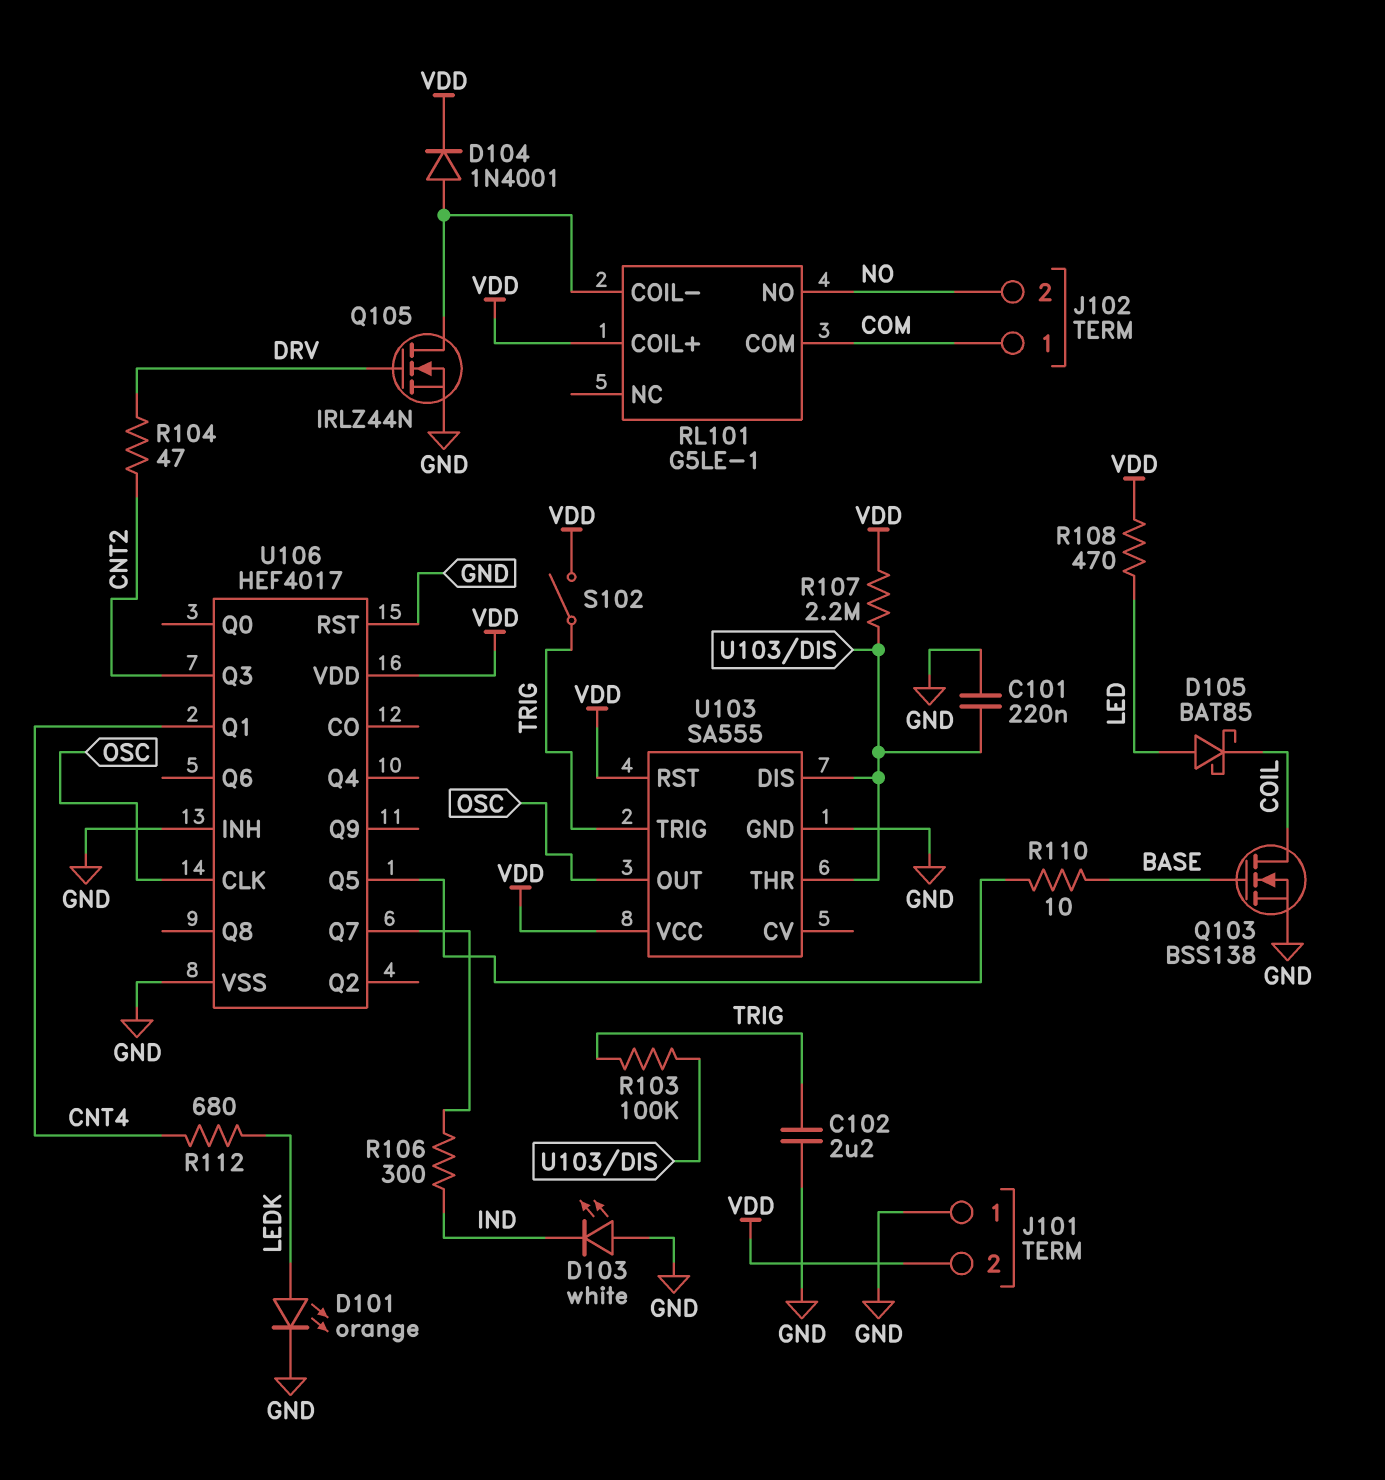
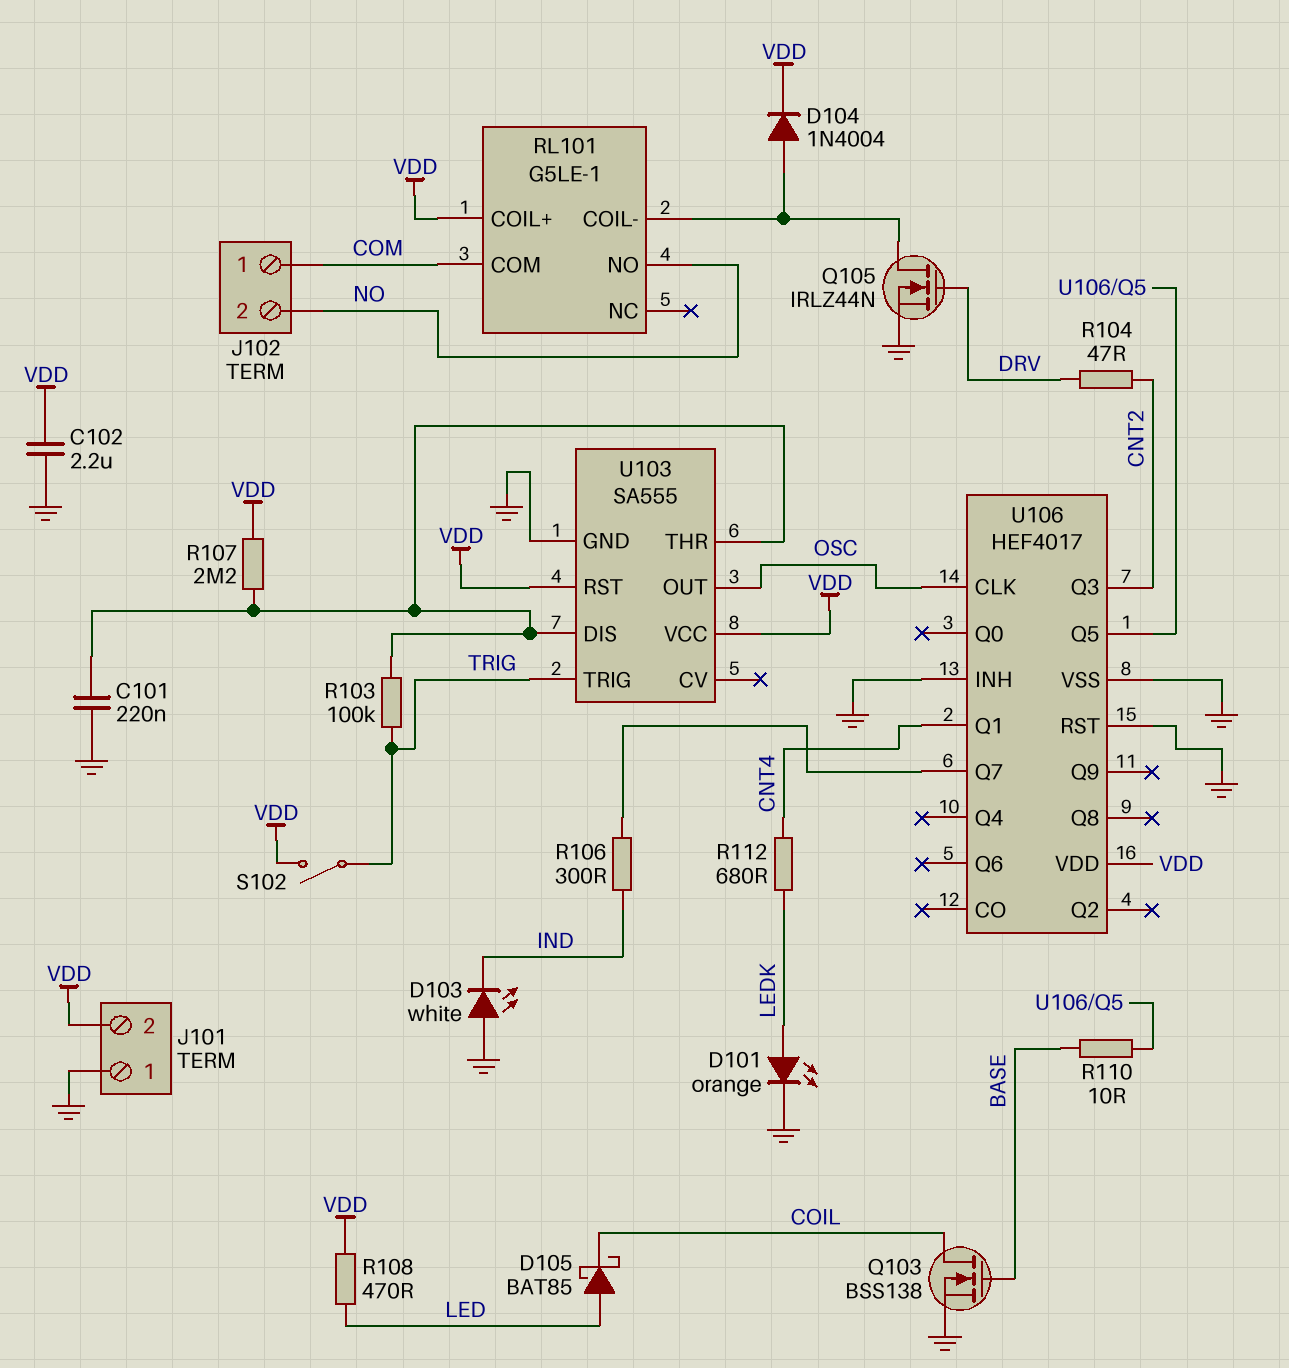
C102: 2.2uF (GND, TRIG) -> 2.2uF (GND, VDD)
D104: diode 1N4001 (A RL101/COIL-, K VDD) -> diode 1N4004 (A RL101/COIL-, K VDD)

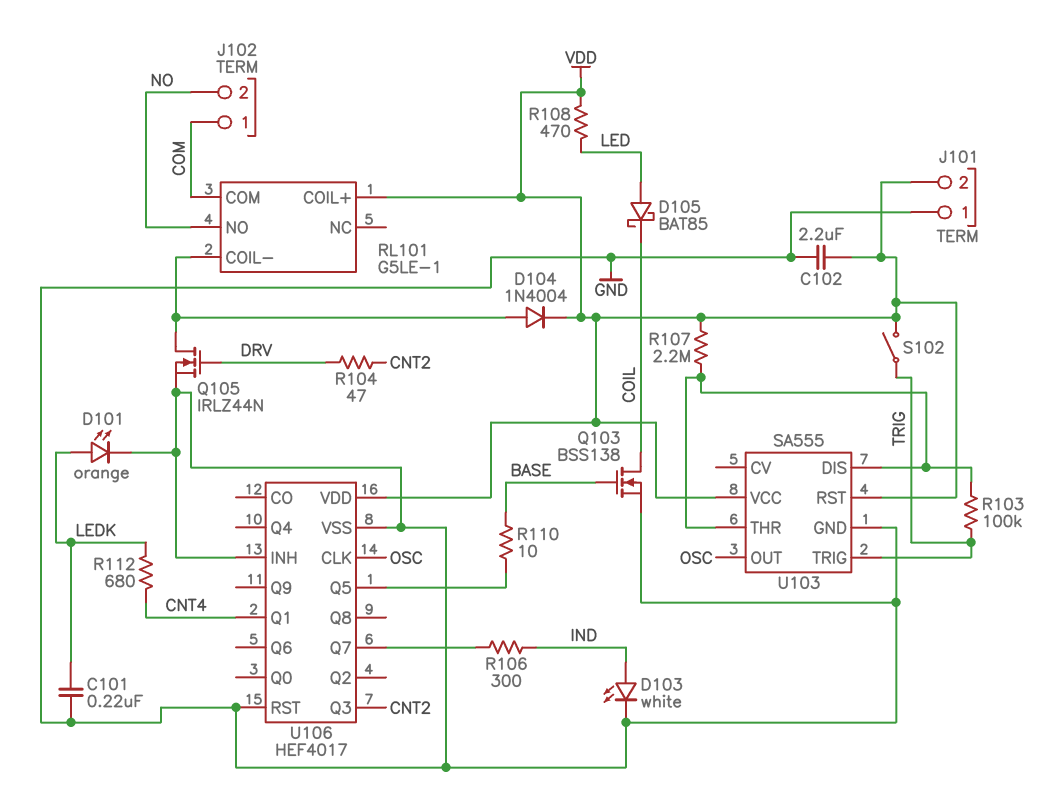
C101: 220nF (GND, U103/DIS) -> 220nF (GND, LEDK)
D103: LED white (A GND, K IND) -> LED white (A IND, K GND)

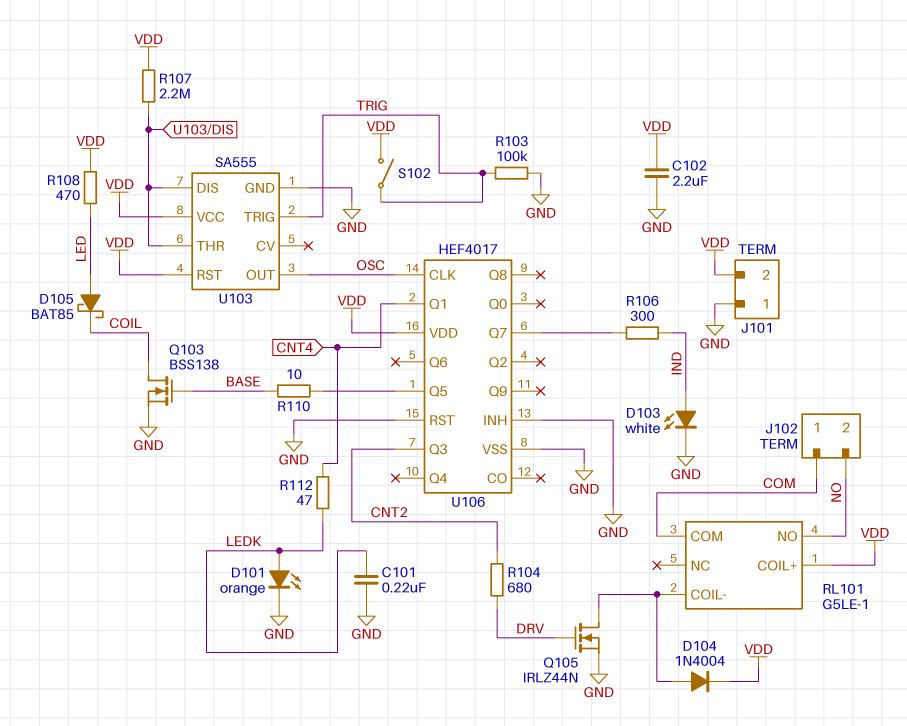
R103: 100k (TRIG, U103/DIS) -> 100k (GND, TRIG)
R104: 47 (CNT2, DRV) -> 680 (CNT2, DRV)
R112: 680 (CNT4, LEDK) -> 47 (CNT4, LEDK)

